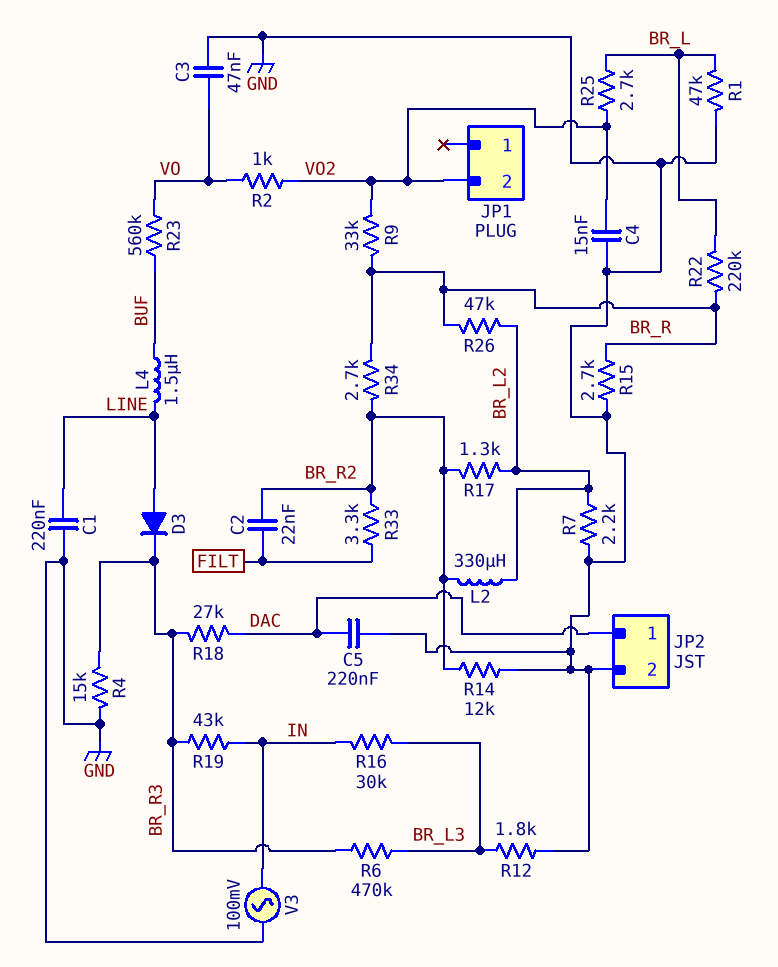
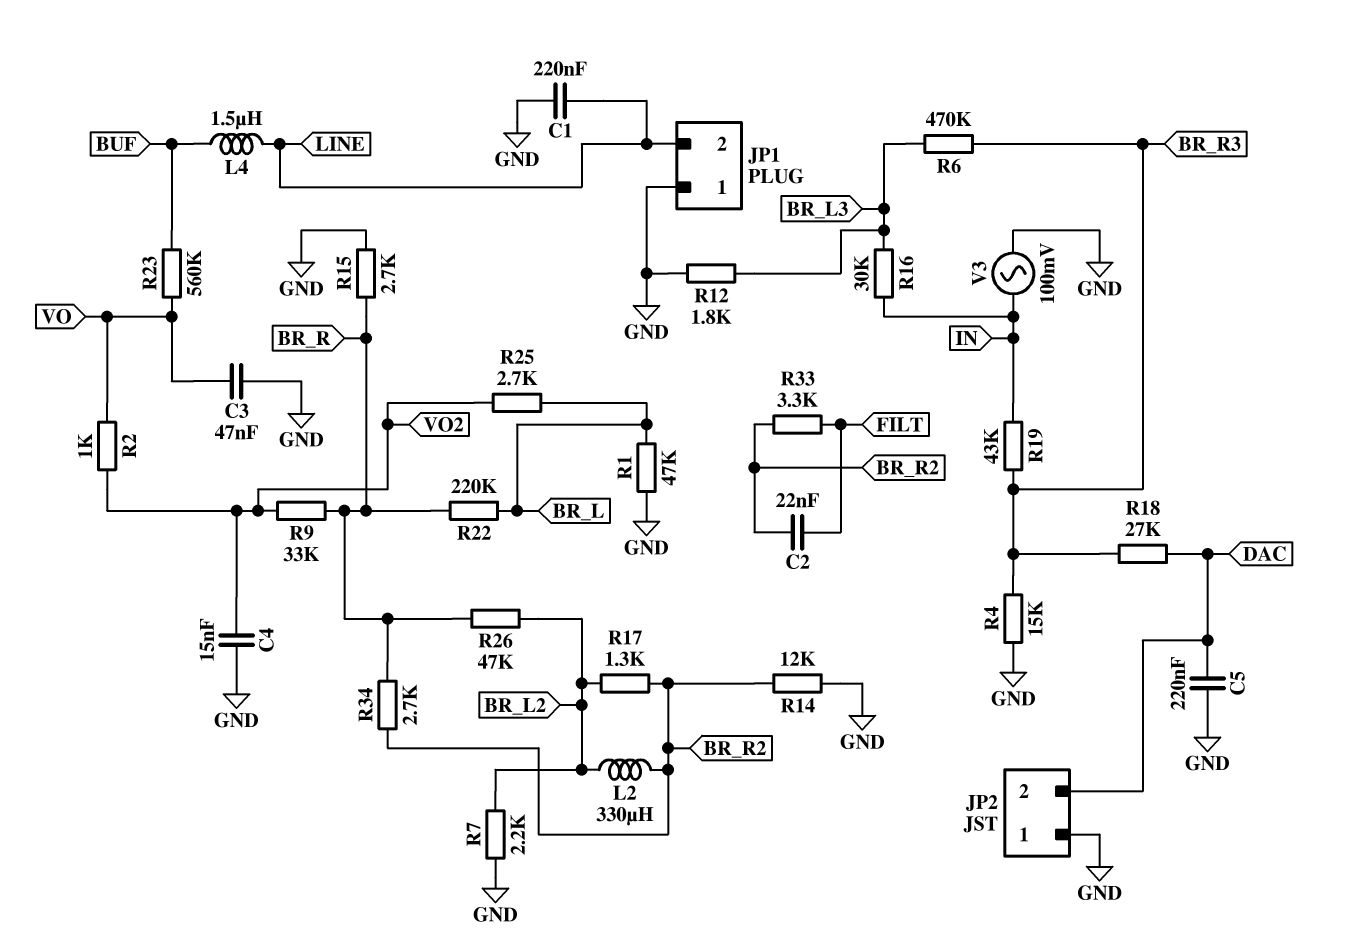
D3: diode (A LINE, K BR_R3) -> none
JP1 pin 1: none -> GND
JP1 pin 2: VO2 -> LINE
JP2 pin 1: DAC -> GND
JP2 pin 2: GND -> DAC

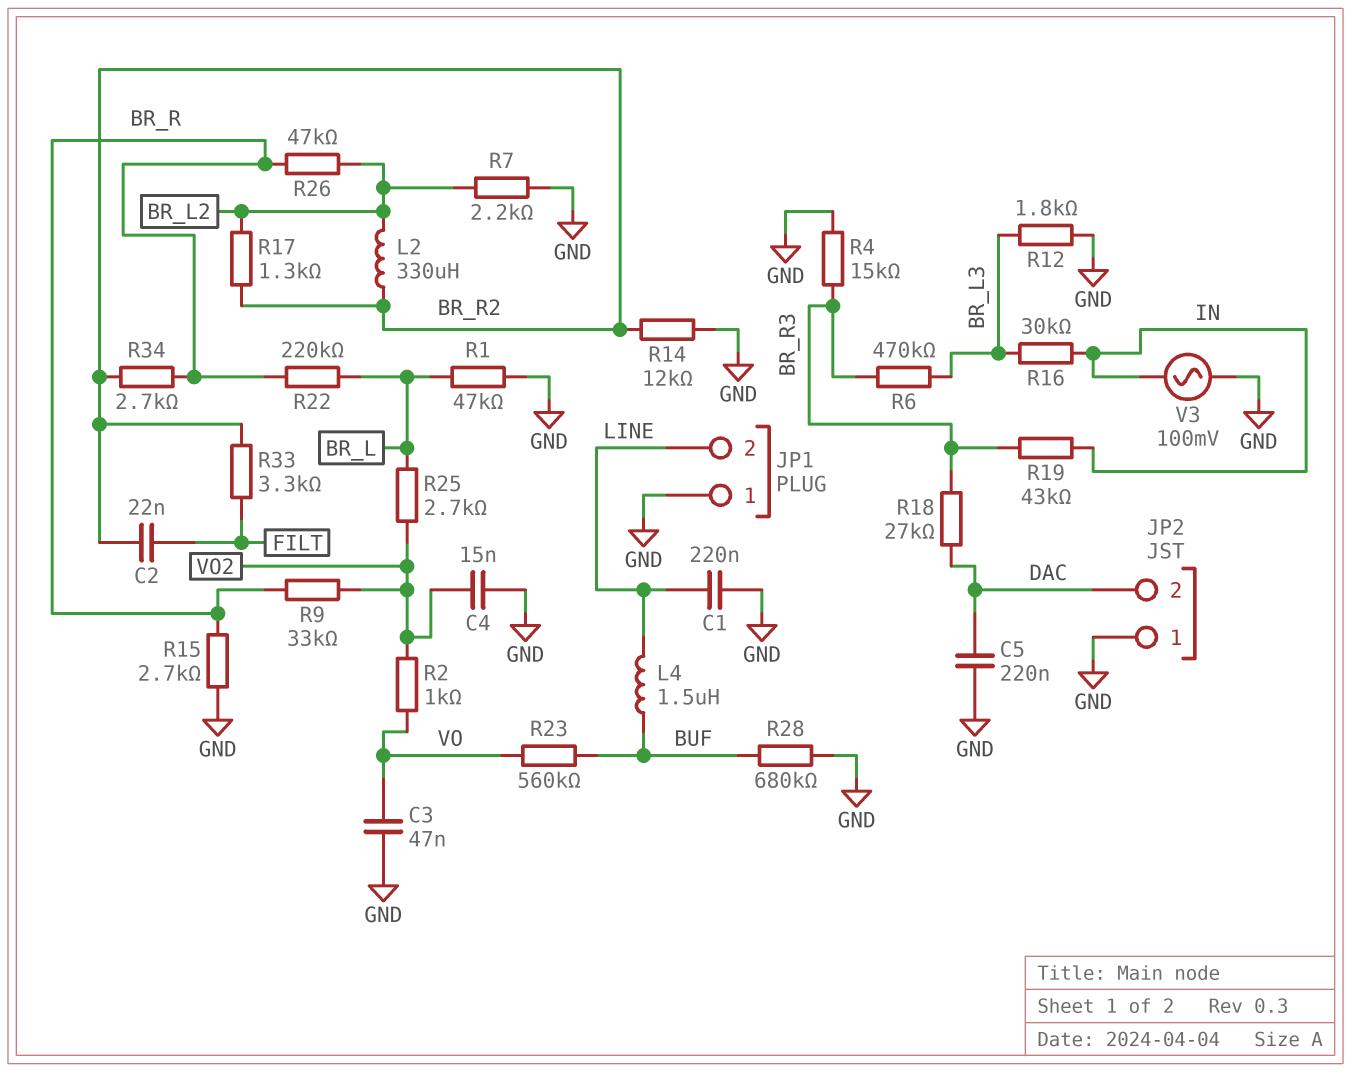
R28: none -> 680k (BUF, GND)

